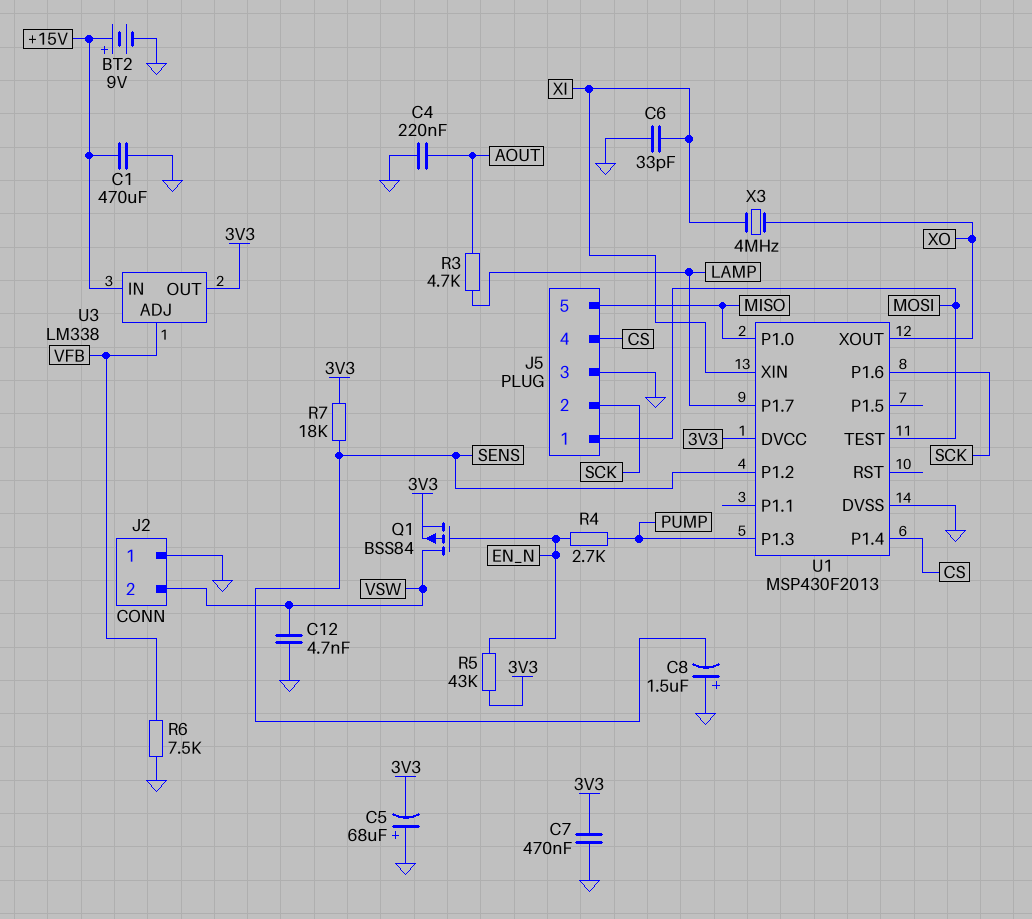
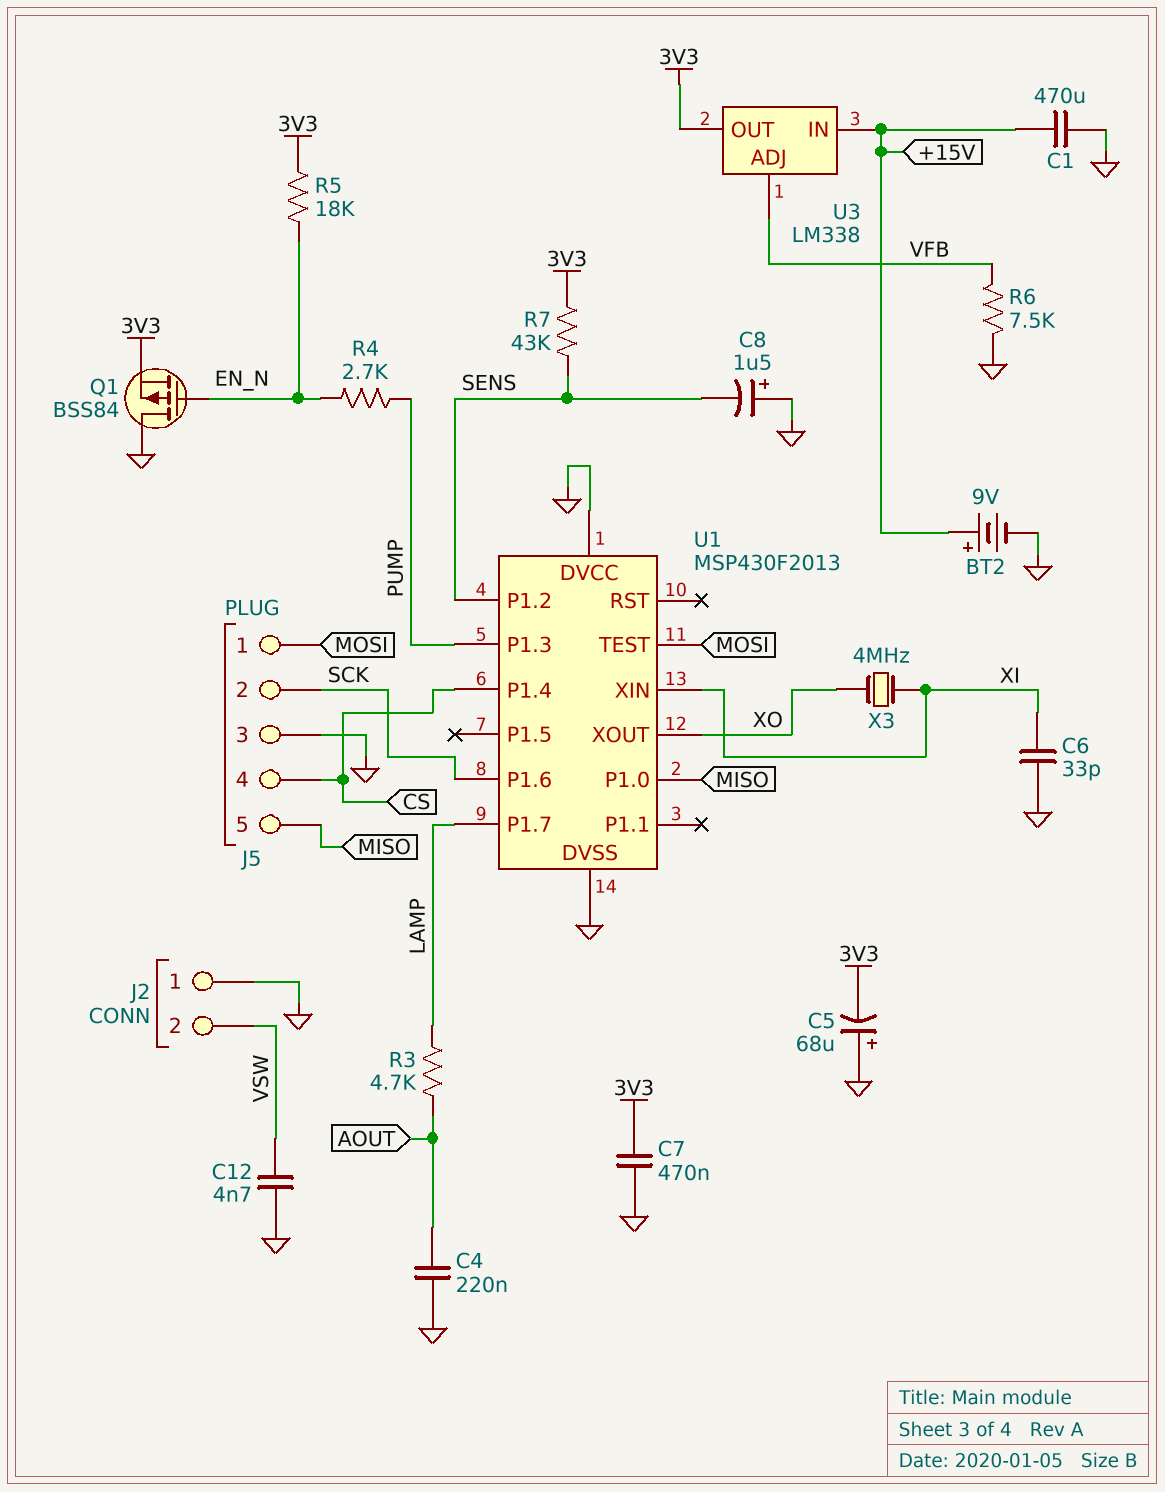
Q1: PMOS BSS84 (G EN_N, D VSW, S 3V3) -> PMOS BSS84 (G EN_N, D GND, S 3V3)
R5: 43k (3V3, EN_N) -> 18k (3V3, EN_N)
R7: 18k (3V3, SENS) -> 43k (3V3, SENS)
U1 pin DVCC: 3V3 -> GND

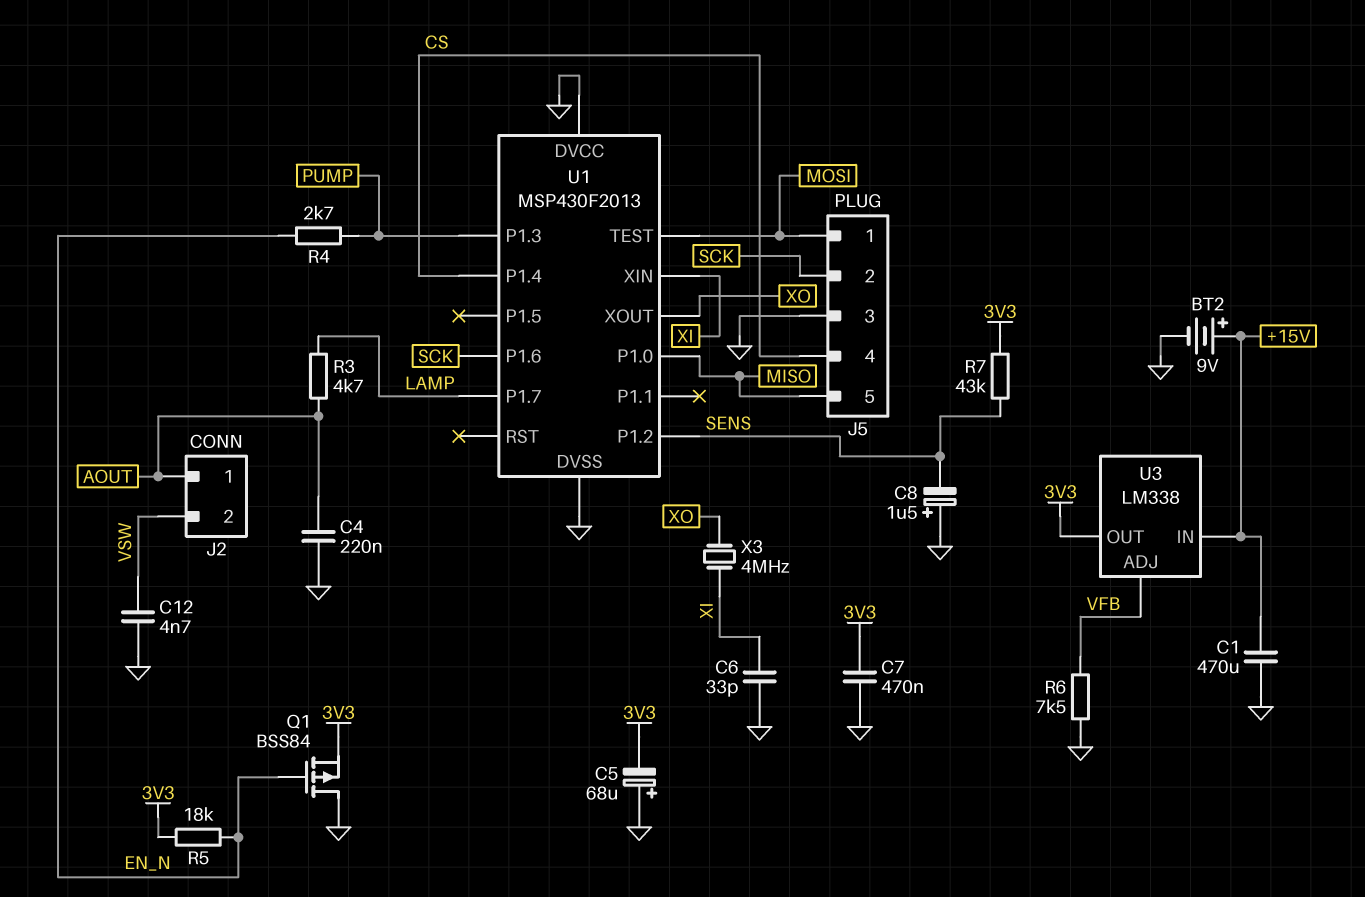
J2 pin 1: GND -> AOUT

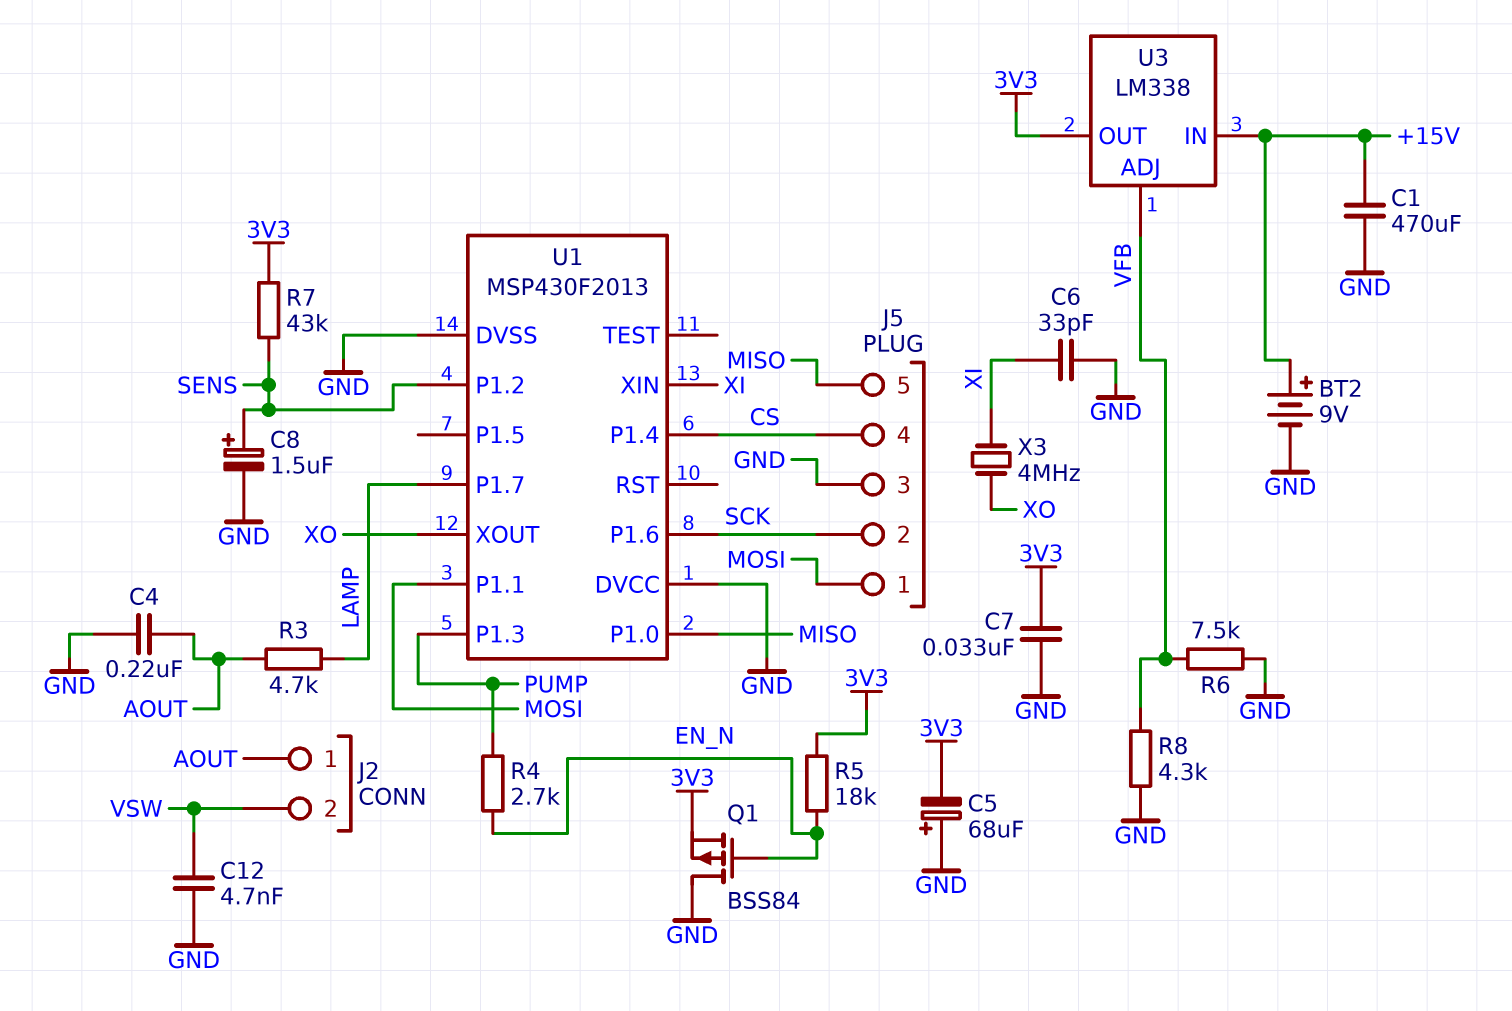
C7: 470nF (3V3, GND) -> 33nF (3V3, GND)
C8: 1.5uF (plus GND, minus SENS) -> 1.5uF (plus SENS, minus GND)
R8: none -> 4.3k (GND, VFB)
U1 pin P1.1: none -> MOSI
U1 pin TEST: MOSI -> none

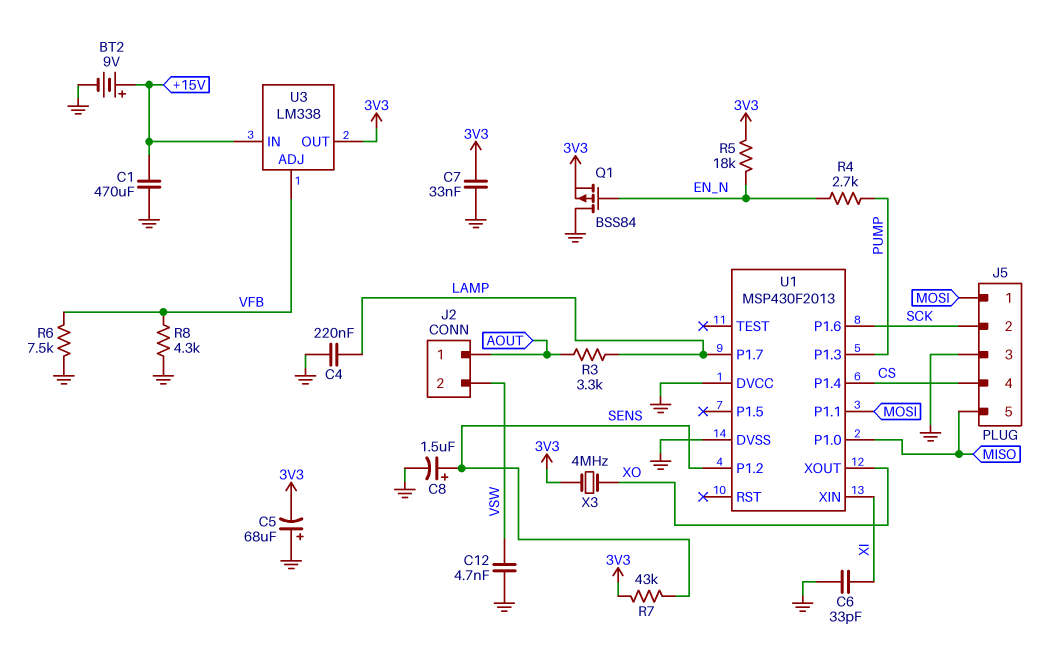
C4: 220nF (AOUT, GND) -> 220nF (GND, LAMP)
R3: 4.7k (AOUT, LAMP) -> 3.3k (AOUT, LAMP)
X3: 4MHz (XI, XO) -> 4MHz (3V3, XO)

